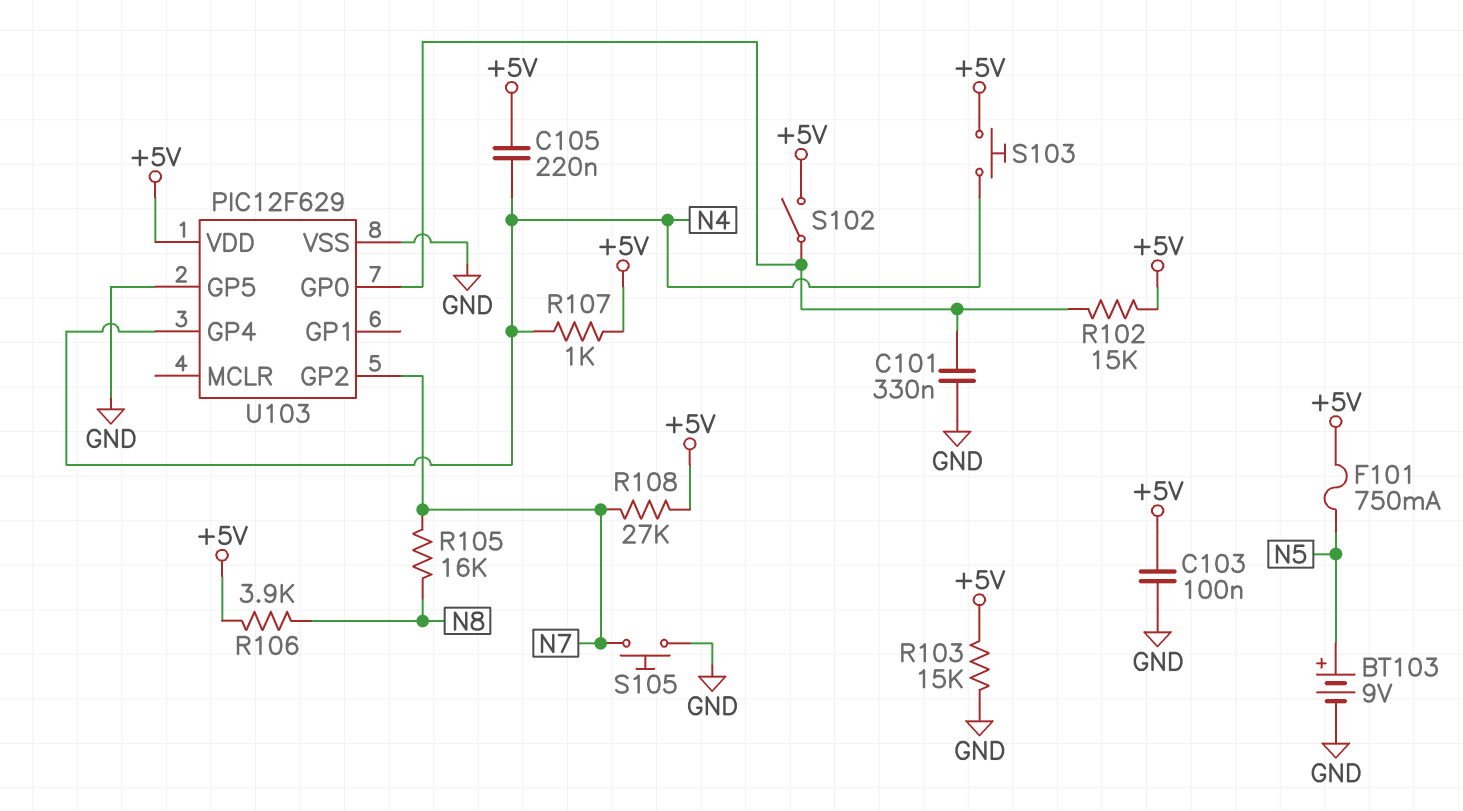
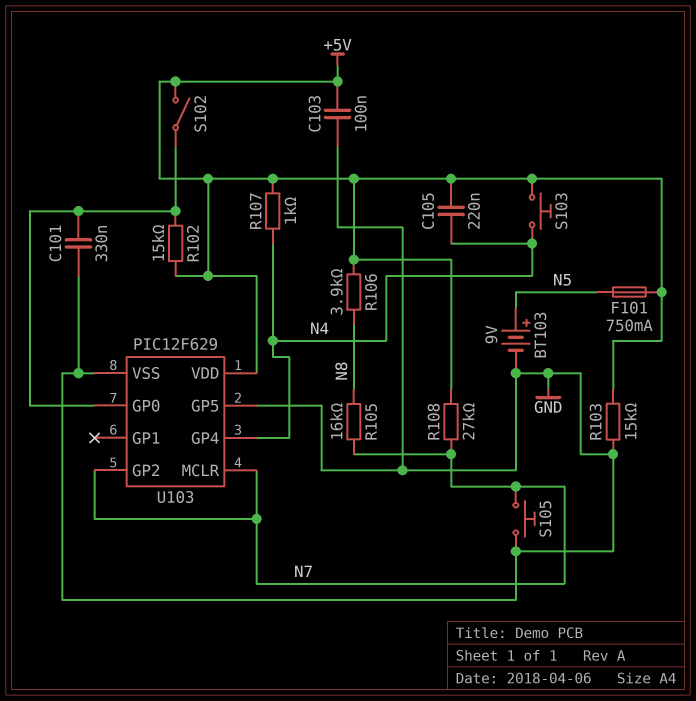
U103 pin MCLR: none -> N7

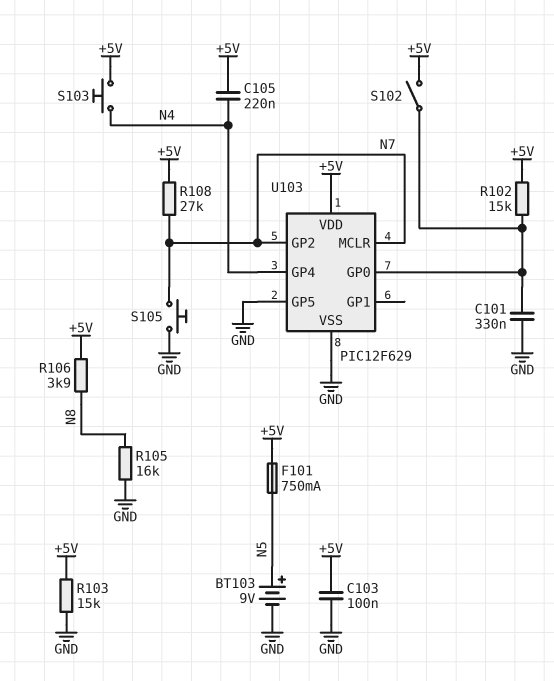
R105: 16k (N7, N8) -> 16k (GND, N8)
R107: 1k (+5V, N4) -> none

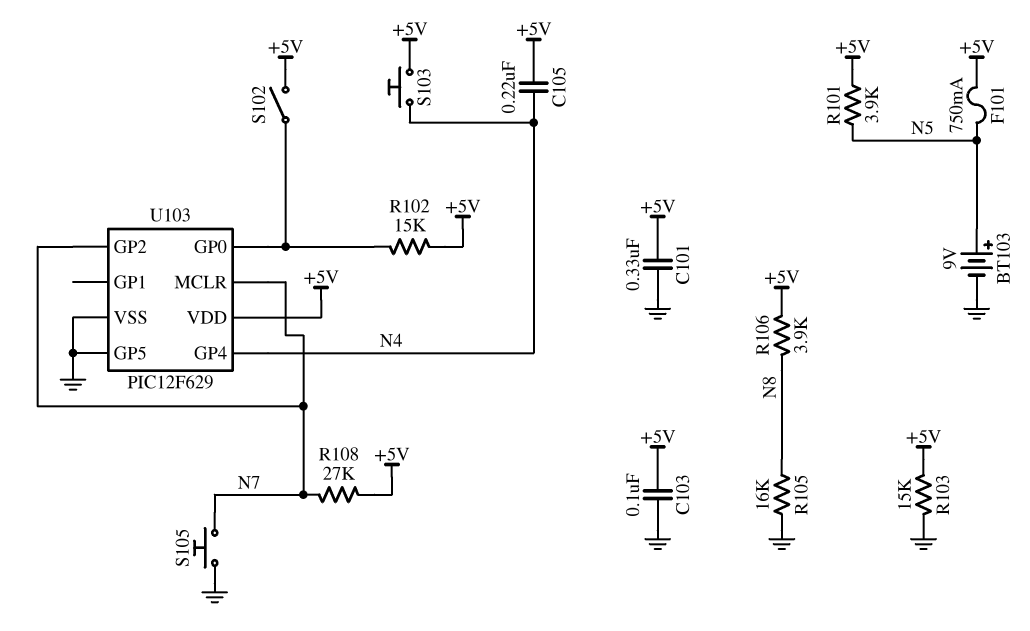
C101: 330nF (GND, U103/GP0) -> 330nF (+5V, GND)
R101: none -> 3.9k (+5V, N5)

